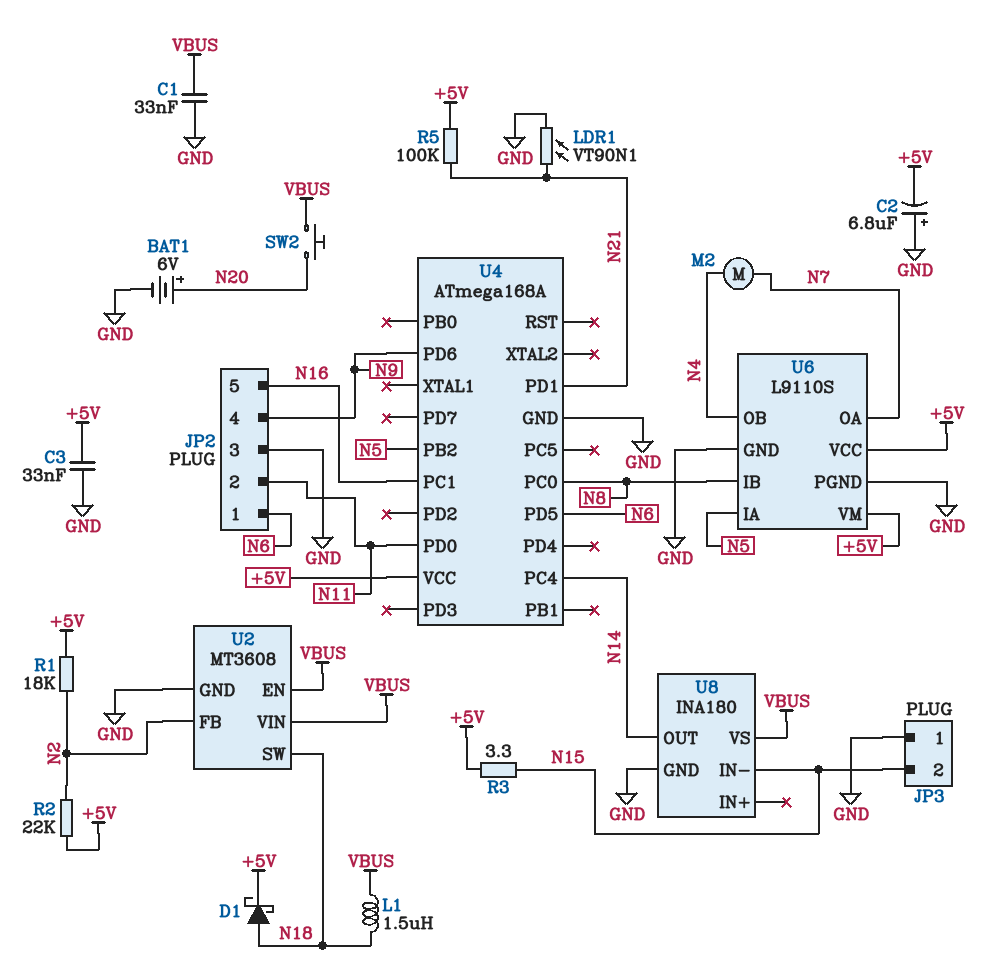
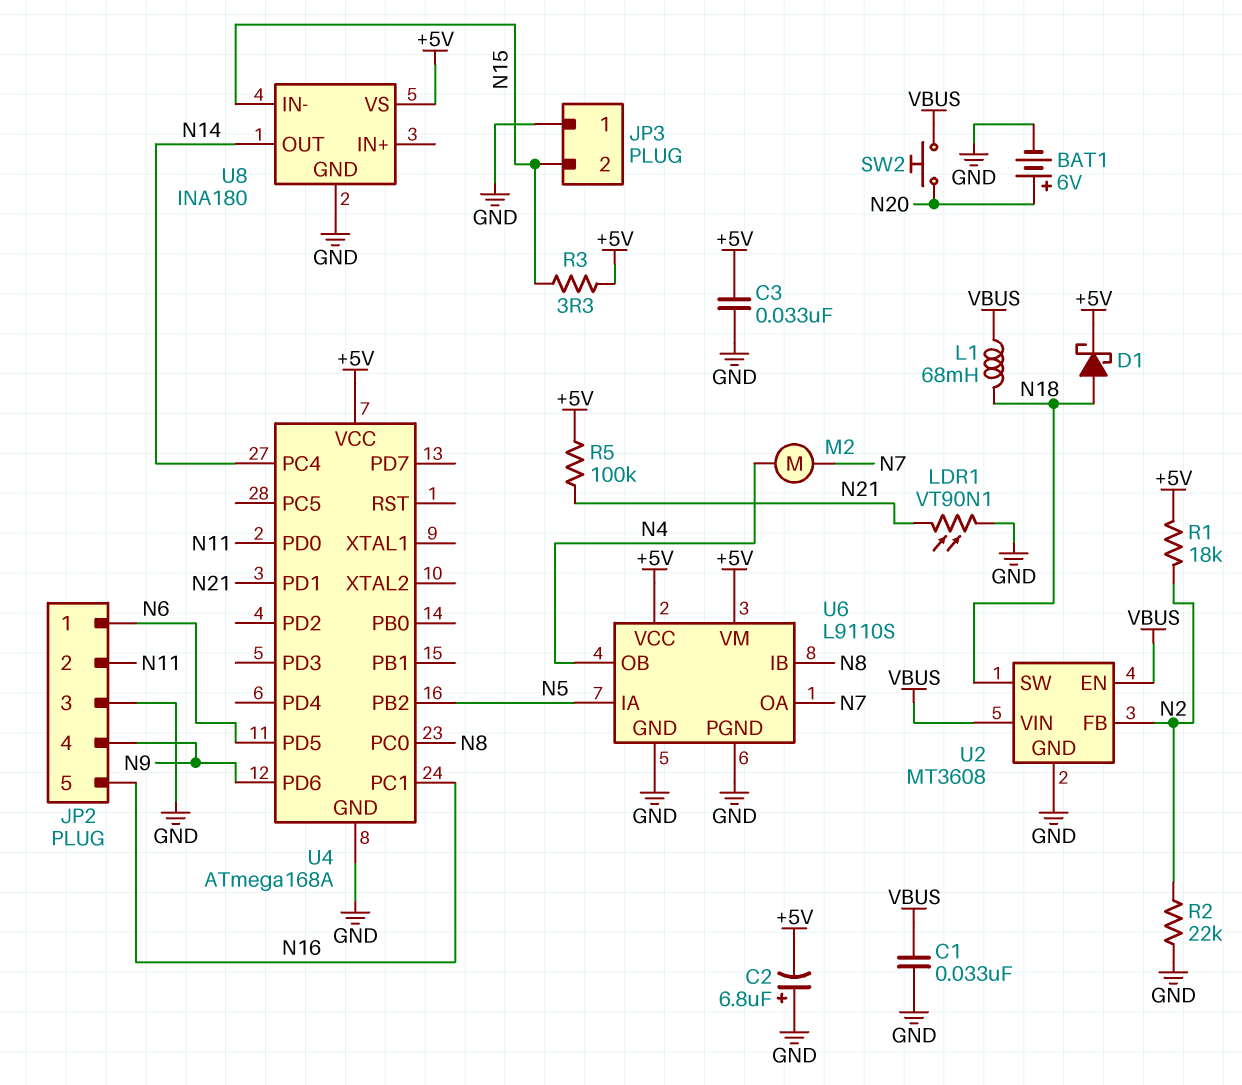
L1: 1.5uH (N18, VBUS) -> 68mH (N18, VBUS)
R2: 22k (+5V, N2) -> 22k (GND, N2)
U8 pin VS: VBUS -> +5V

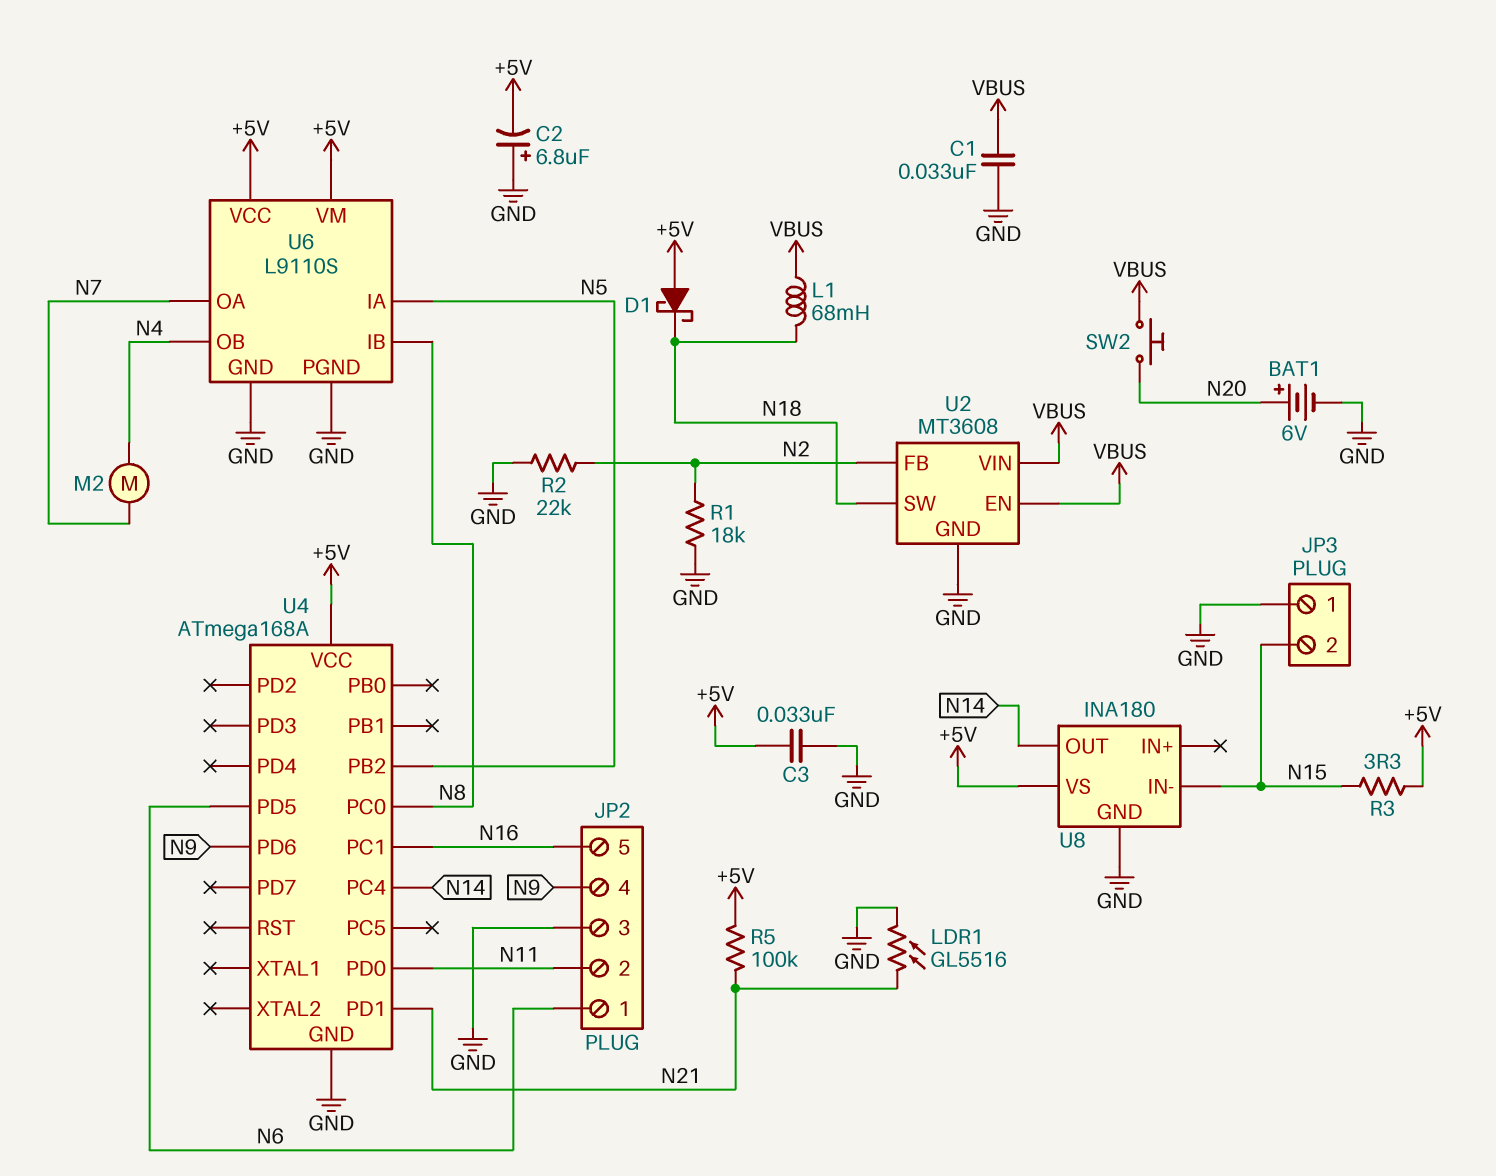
D1: schottky (A N18, K +5V) -> schottky (A +5V, K N18)
LDR1: VT90N1 (GND, N21) -> GL5516 (GND, N21)
R1: 18k (+5V, N2) -> 18k (GND, N2)

